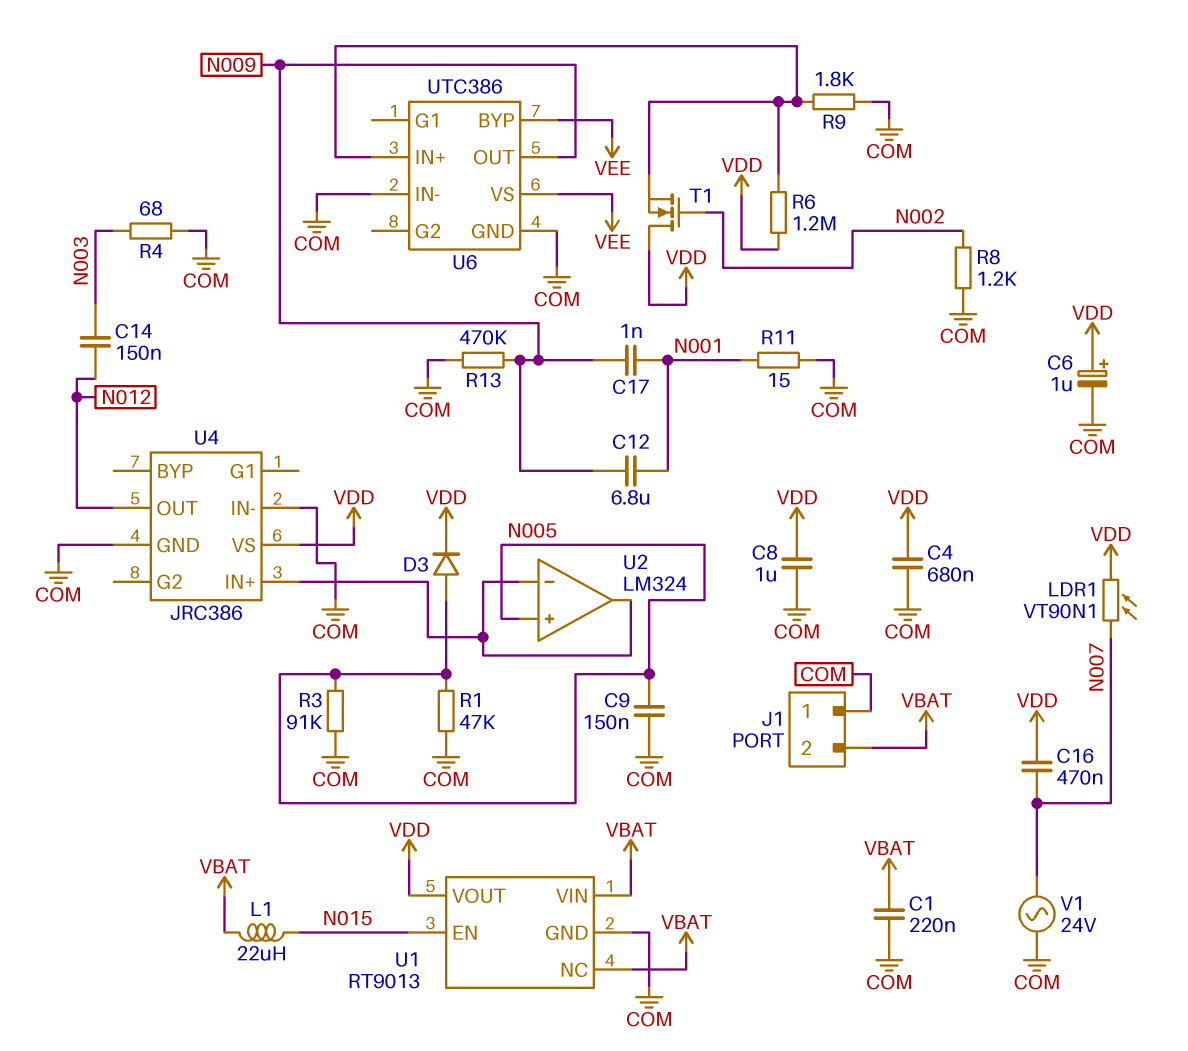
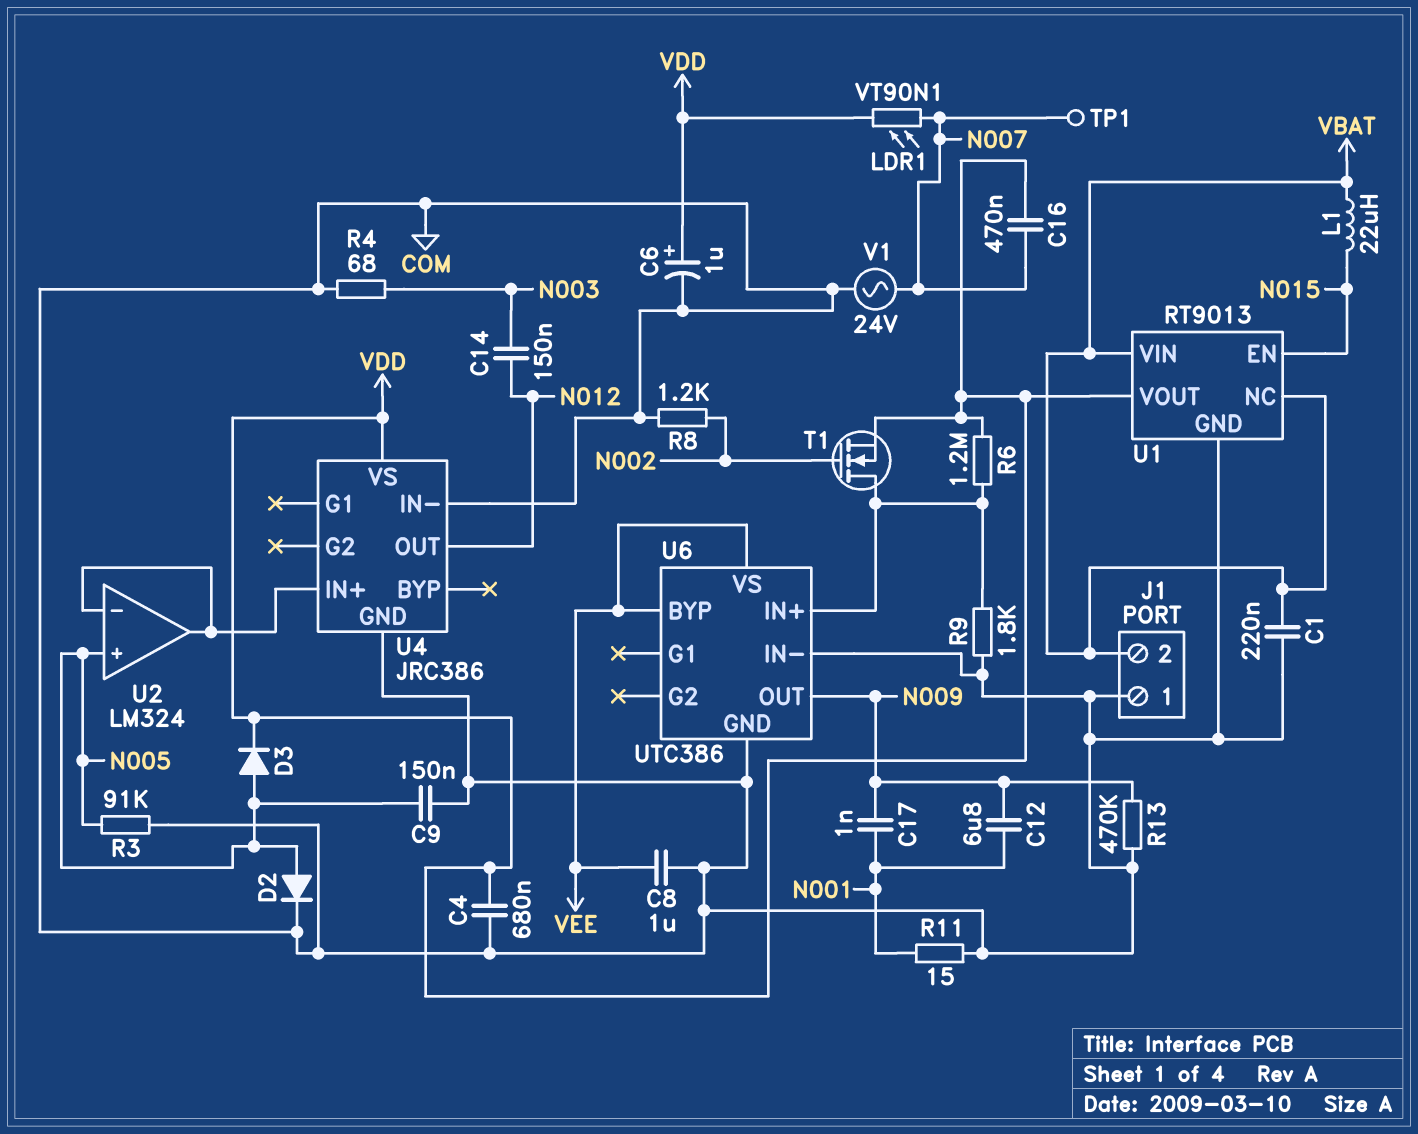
C8: 1uF (COM, VDD) -> 1uF (COM, VEE)
D2: none -> diode (A N005, K COM)
R1: 47k (COM, N005) -> none
T1: NMOS (G N002, D VDD, S U6/IN+) -> NMOS (G N002, D U6/IN+, S VDD)
TP1: none -> test point (N007)

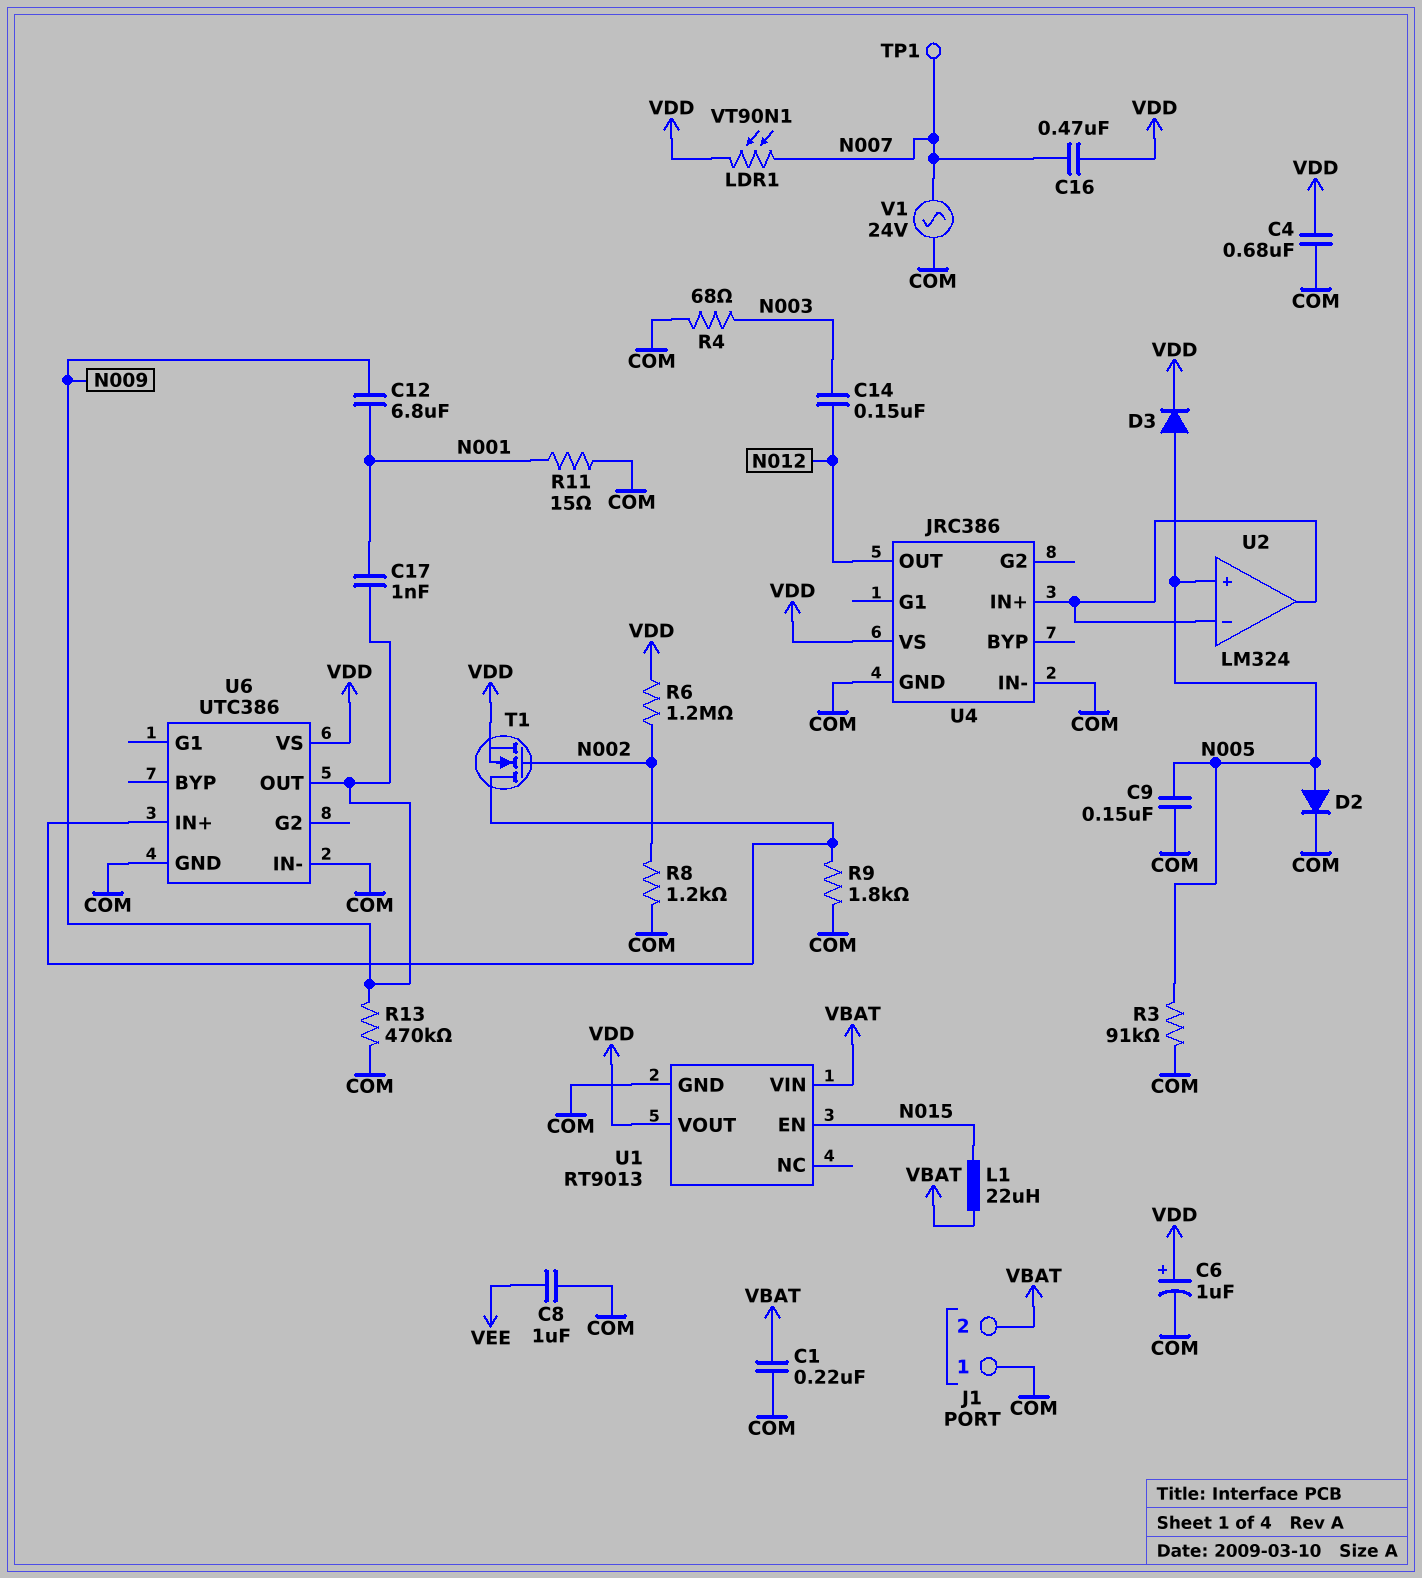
R6: 1.2M (U6/IN+, VDD) -> 1.2M (N002, VDD)
U1 pin NC: VBAT -> none
U6 pin BYP: VEE -> none
U6 pin VS: VEE -> VDD

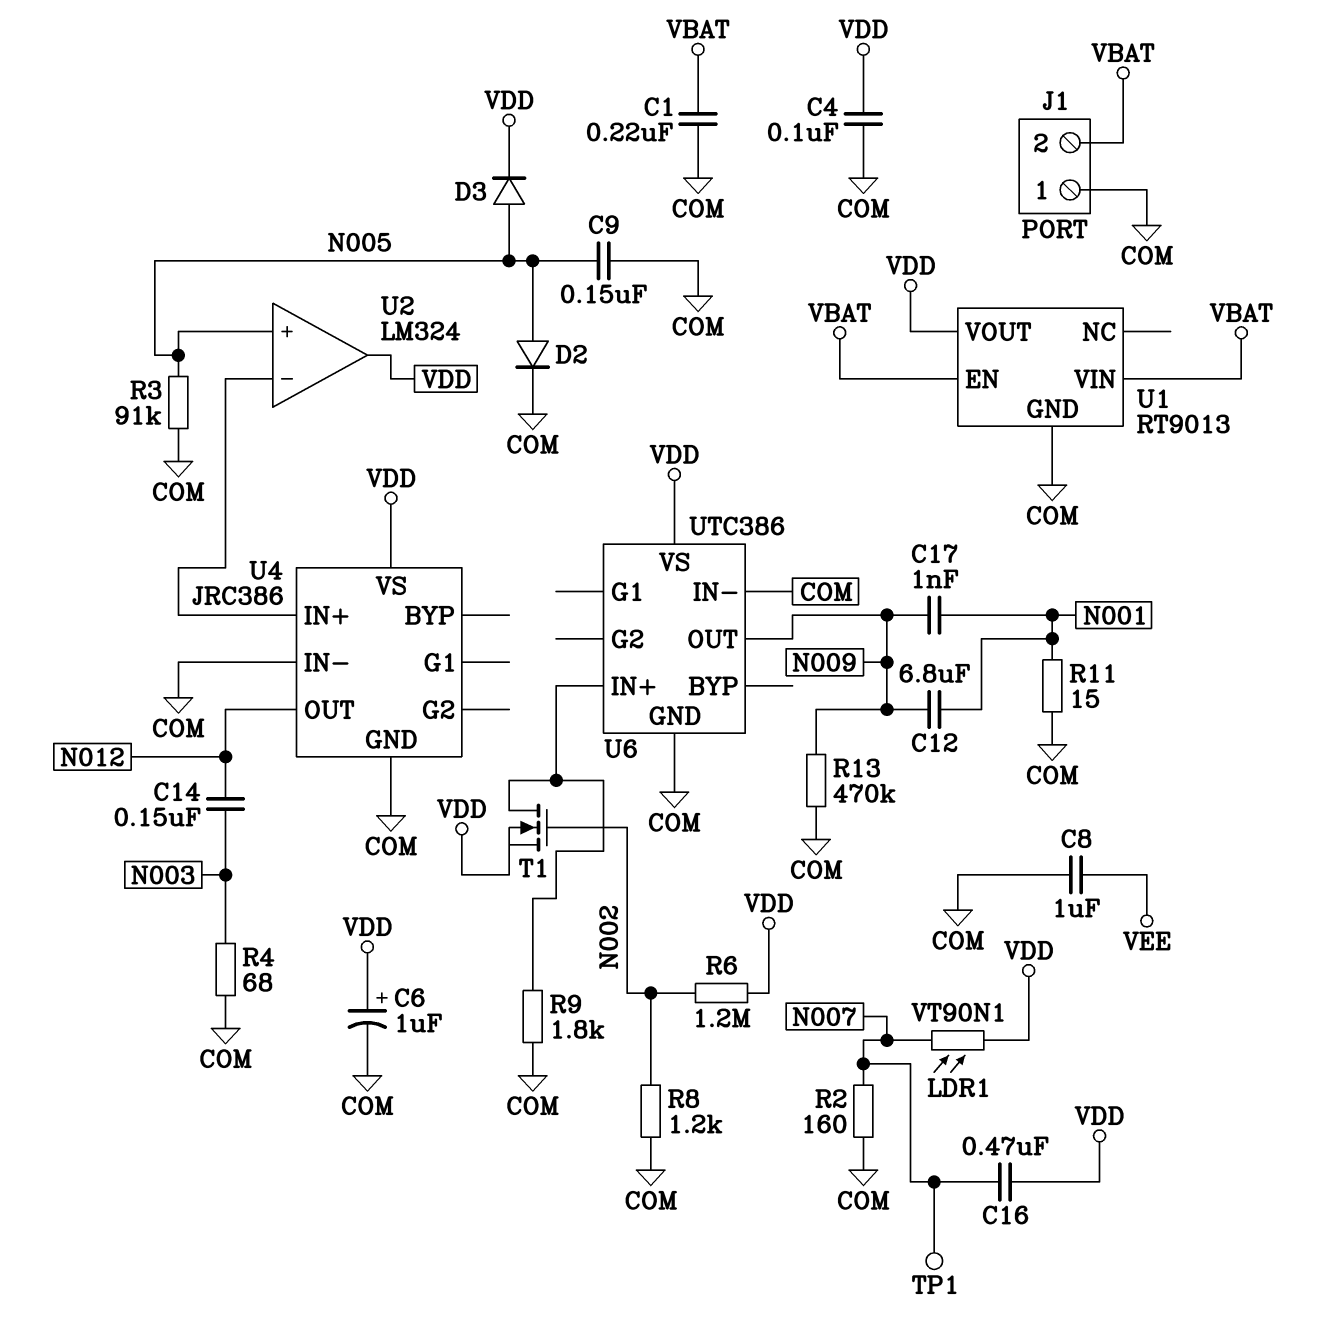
C4: 680nF (COM, VDD) -> 100nF (COM, VDD)
L1: 22uH (N015, VBAT) -> none
R2: none -> 160 (COM, N007)
U1 pin EN: N015 -> VBAT
U2 pin out: U2/in- -> VDD
V1: AC 24V (COM, N007) -> none

